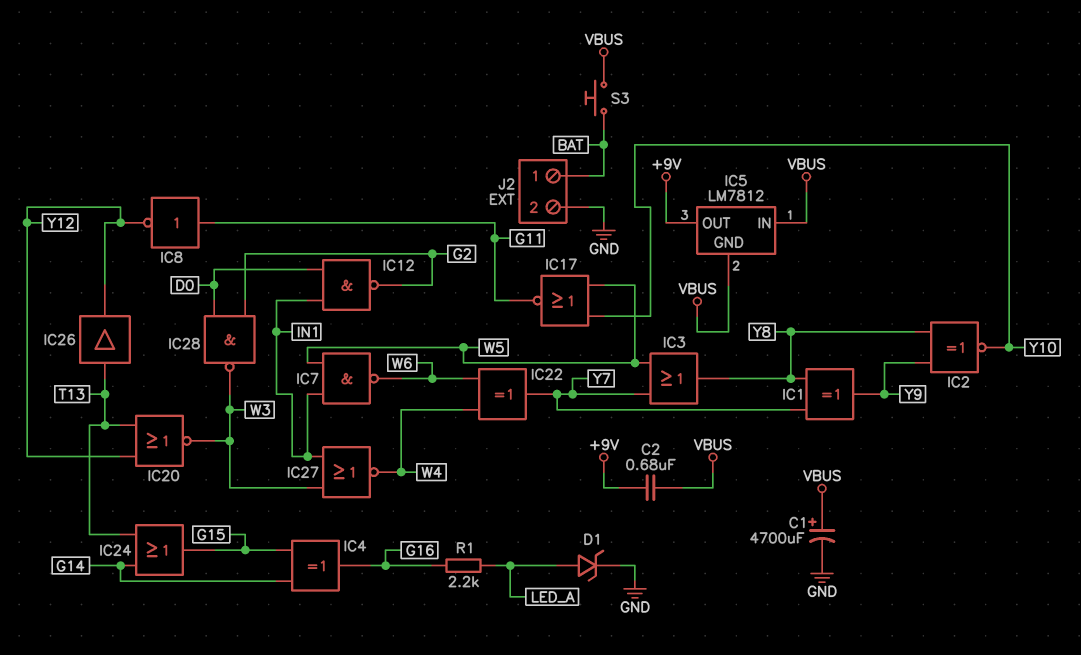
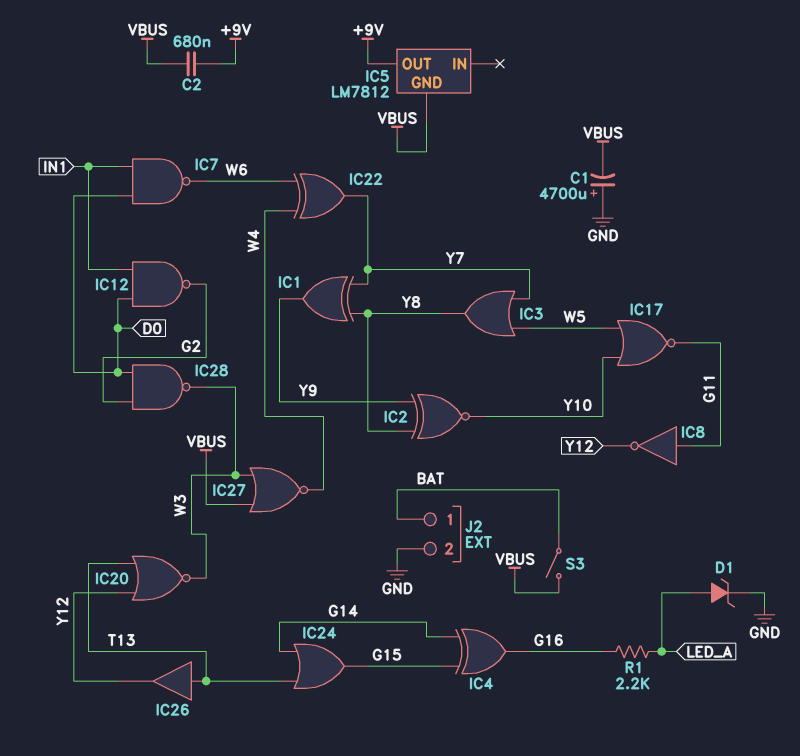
C1: 4700uF (plus VBUS, minus GND) -> 4700uF (plus GND, minus VBUS)
IC5 pin IN: VBUS -> none
IC7: NAND (in IN1, in W5, out W6) -> NAND (in D0, in IN1, out W6)
IC27: NOR (in IN1, in W3, out W4) -> NOR (in VBUS, in W3, out W4)
S3: button (BAT, VBUS) -> switch (BAT, VBUS)

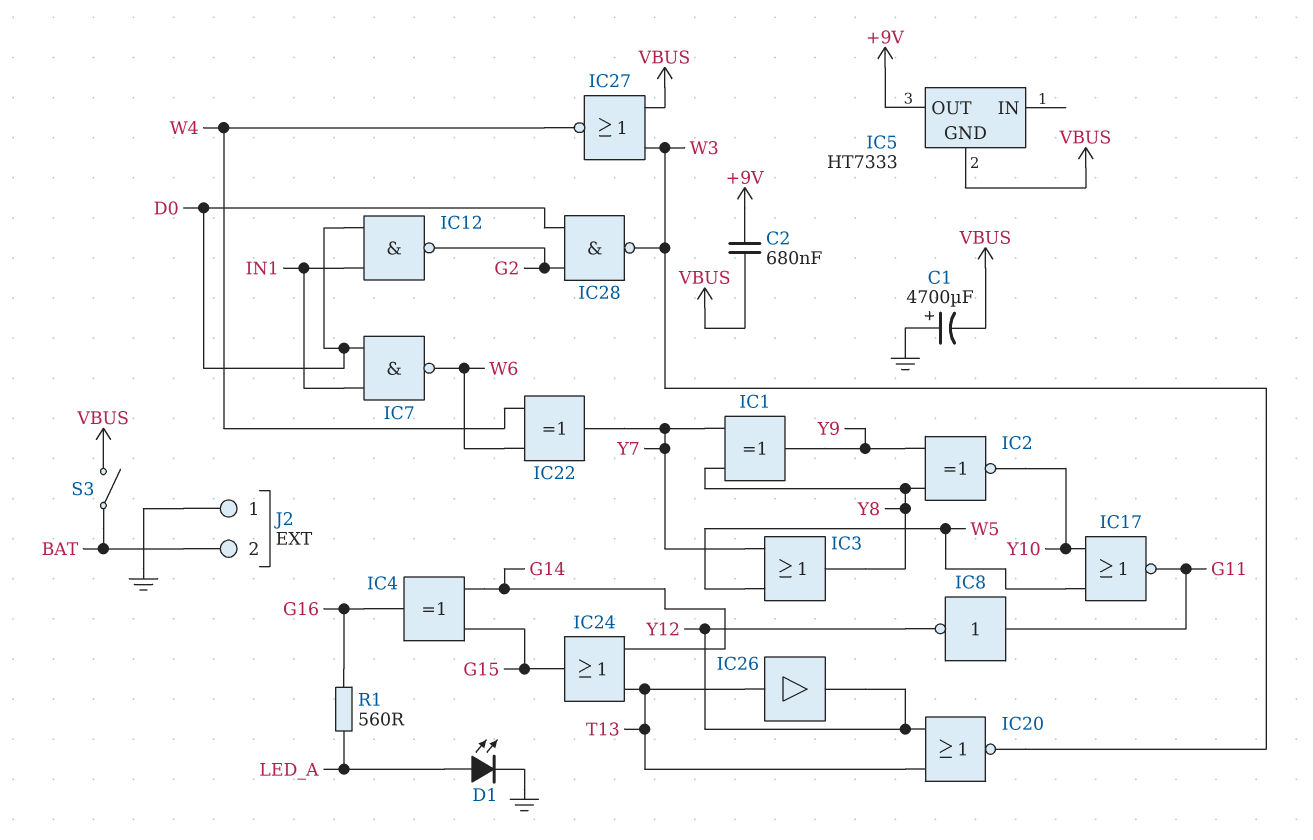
D1: zener (A LED_A, K GND) -> LED (A LED_A, K GND)
IC5: LM7812 -> HT7333
J2 pin 1: BAT -> GND
J2 pin 2: GND -> BAT
R1: 2.2k (G16, LED_A) -> 560 (G16, LED_A)

